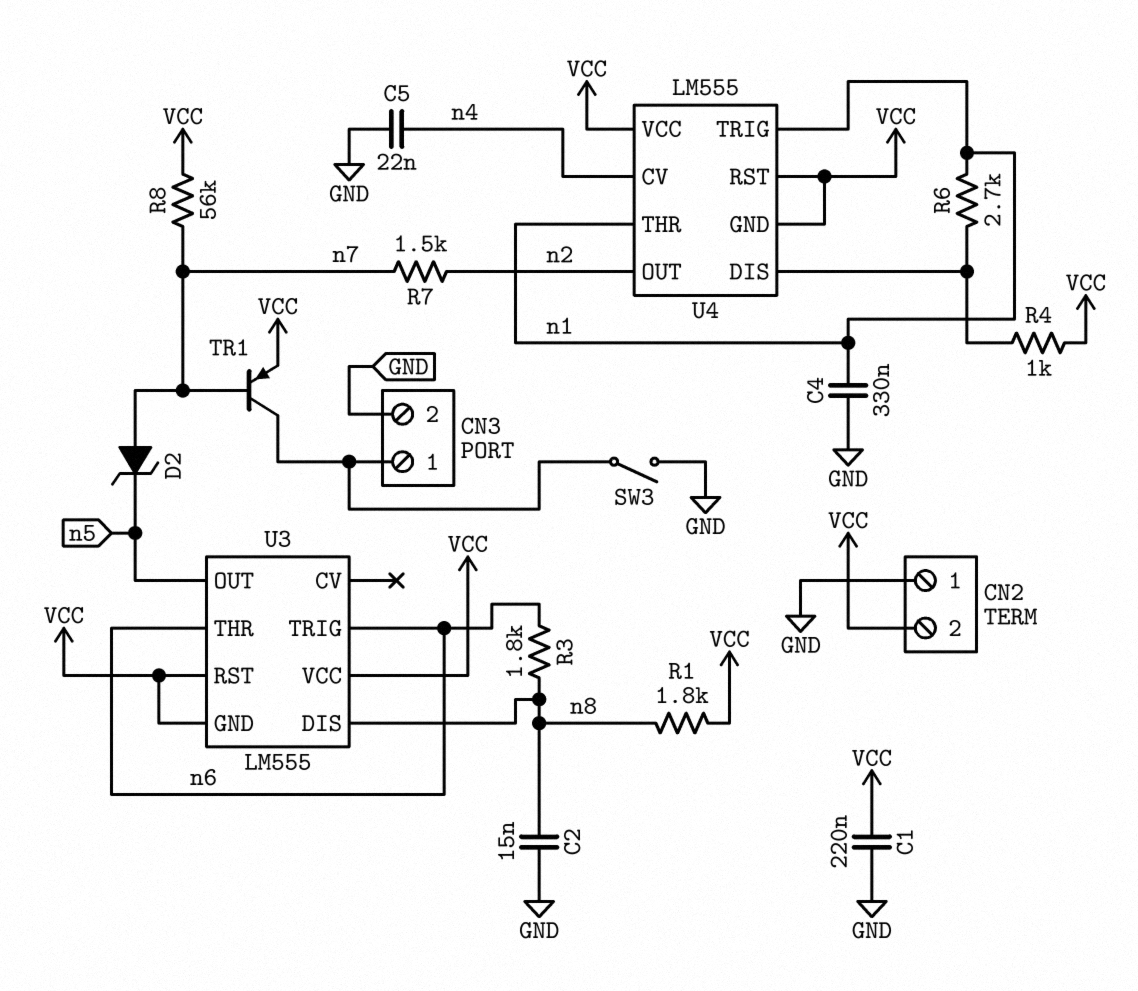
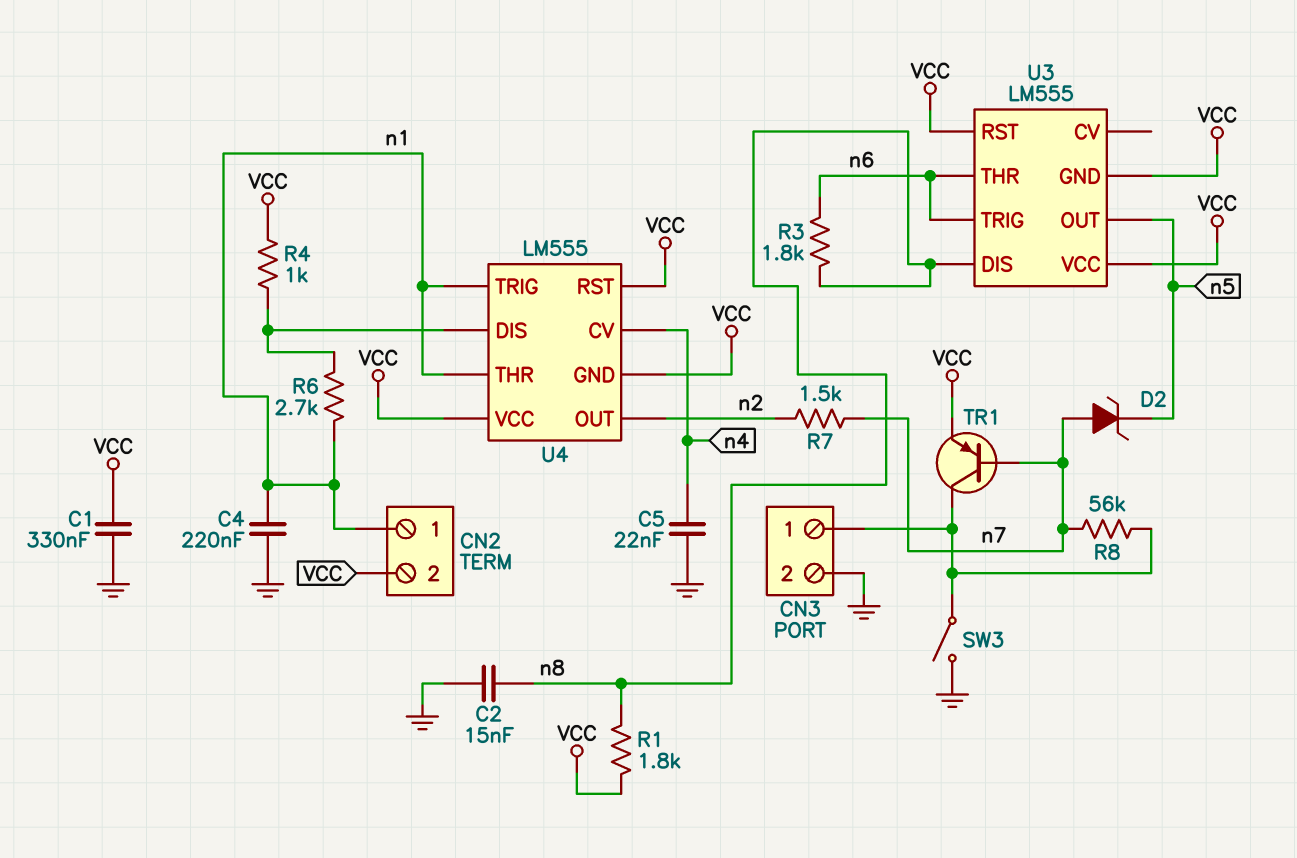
C1: 220nF (GND, VCC) -> 330nF (GND, VCC)
C4: 330nF (GND, n1) -> 220nF (GND, n1)
CN2 pin 1: GND -> n1
R8: 56k (VCC, n7) -> 56k (CN3/1, n7)

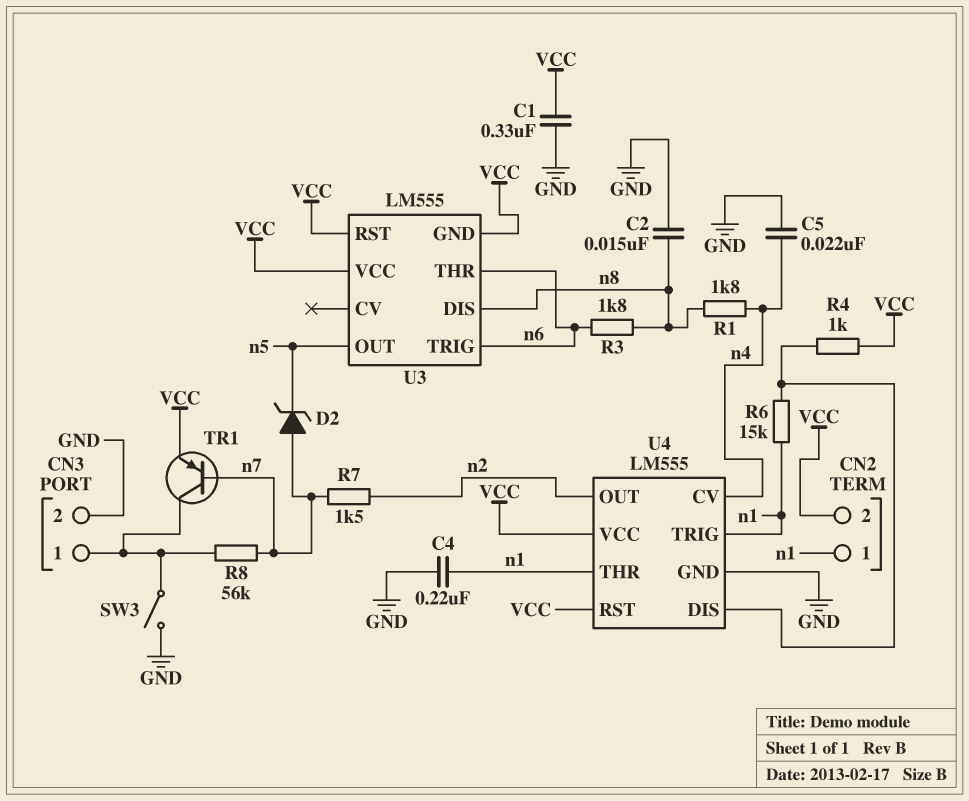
R1: 1.8k (VCC, n8) -> 1.8k (n4, n8)
R6: 2.7k (U4/DIS, n1) -> 15k (U4/DIS, n1)
U4 pin GND: VCC -> GND

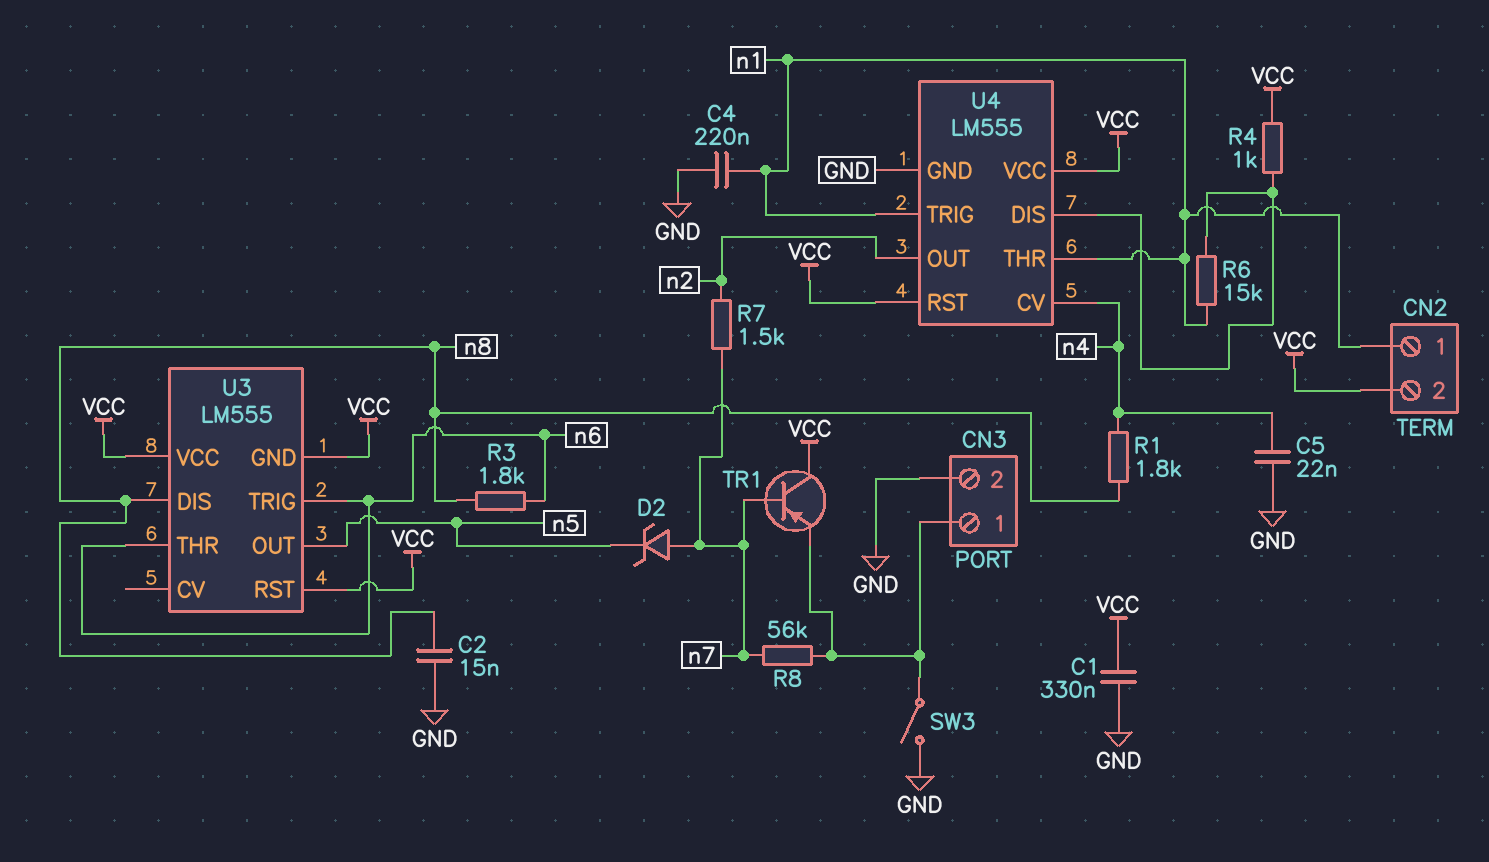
TR1: PNP (B n7, C CN3/1, E VCC) -> PNP (B n7, C VCC, E CN3/1)

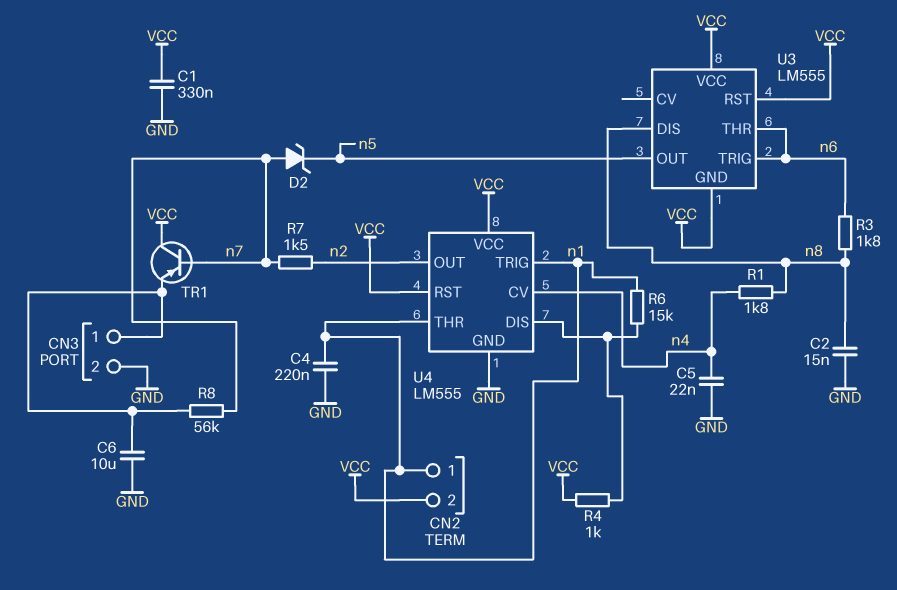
C6: none -> 10uF (CN3/1, GND)
SW3: switch (CN3/1, GND) -> none

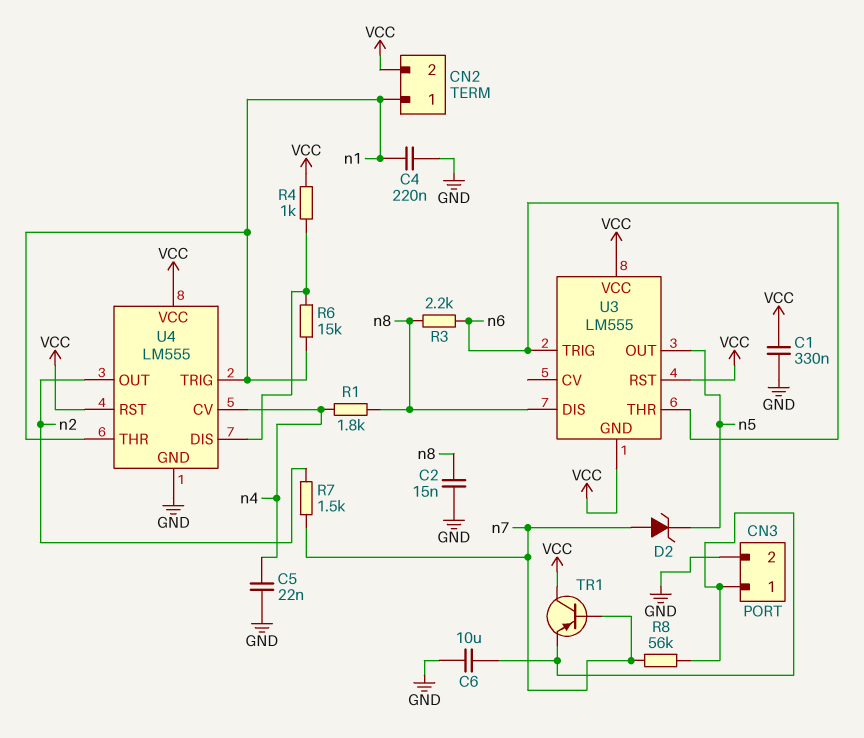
R3: 1.8k (n6, n8) -> 2.2k (n6, n8)

